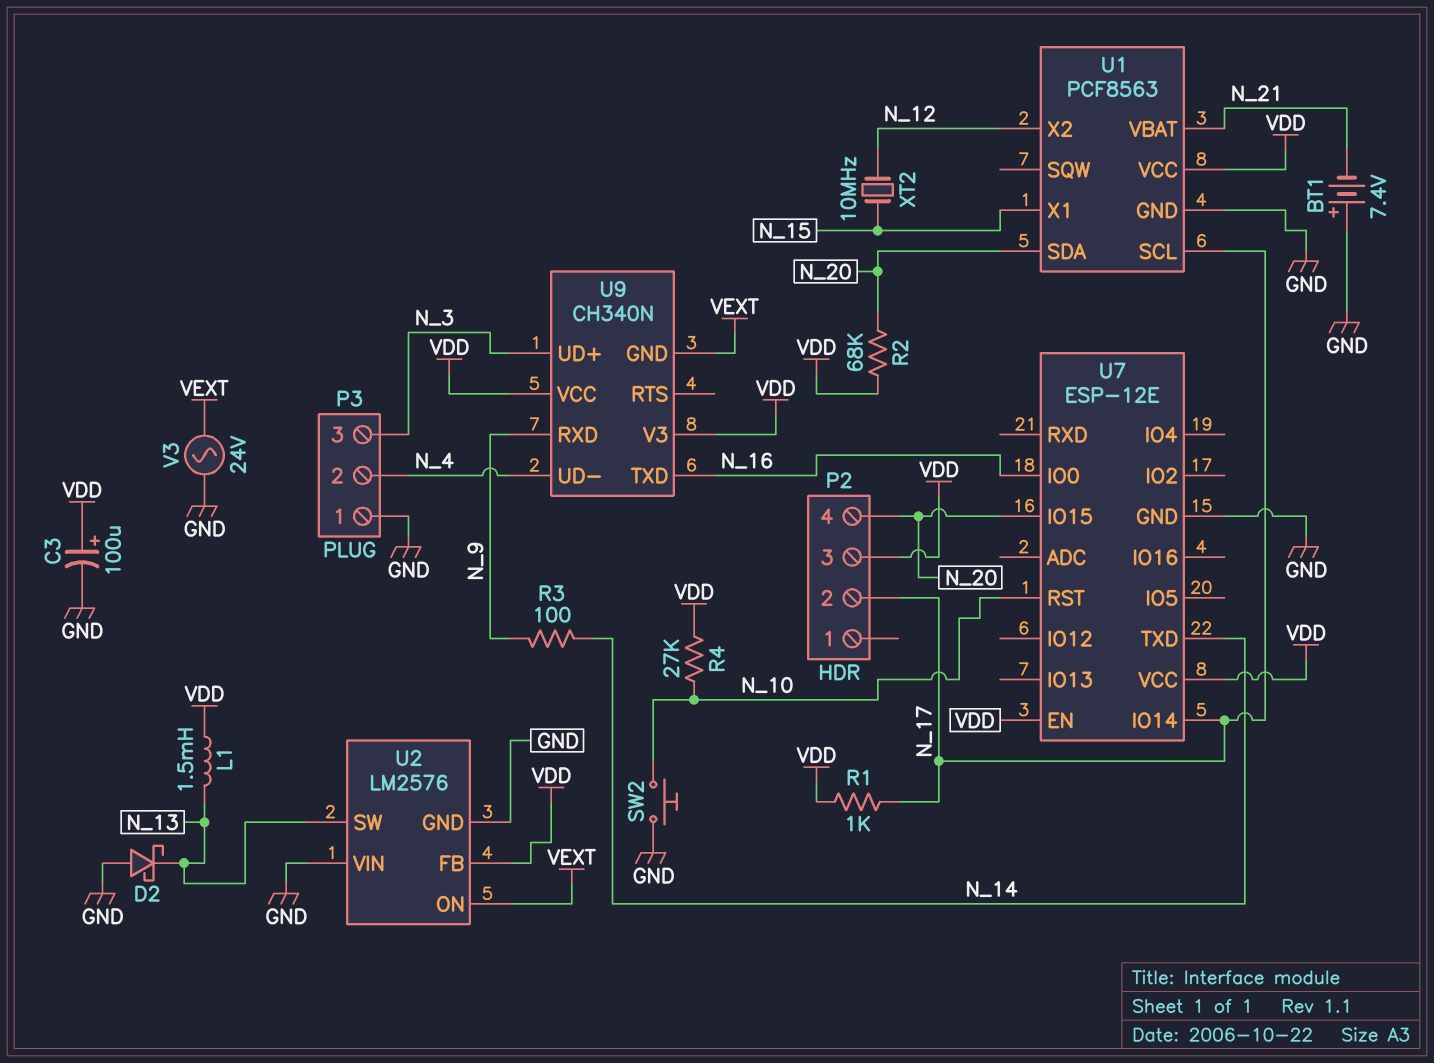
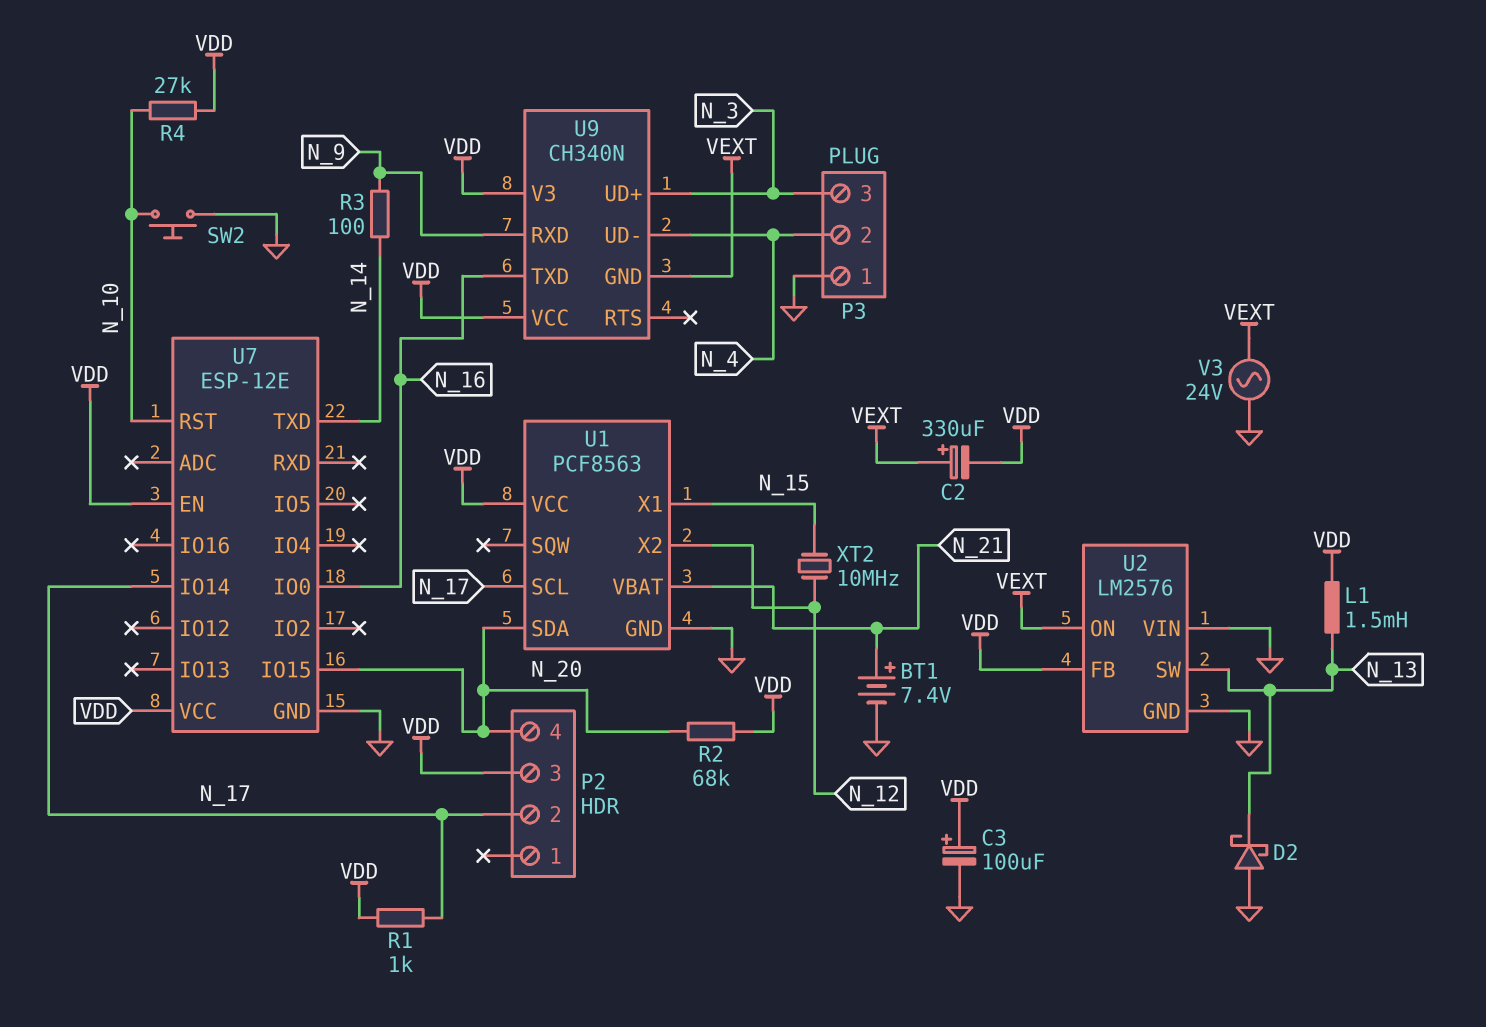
BT1: 7.4V (plus GND, minus N_21) -> 7.4V (plus N_21, minus GND)
C2: none -> 330uF (plus VEXT, minus VDD)

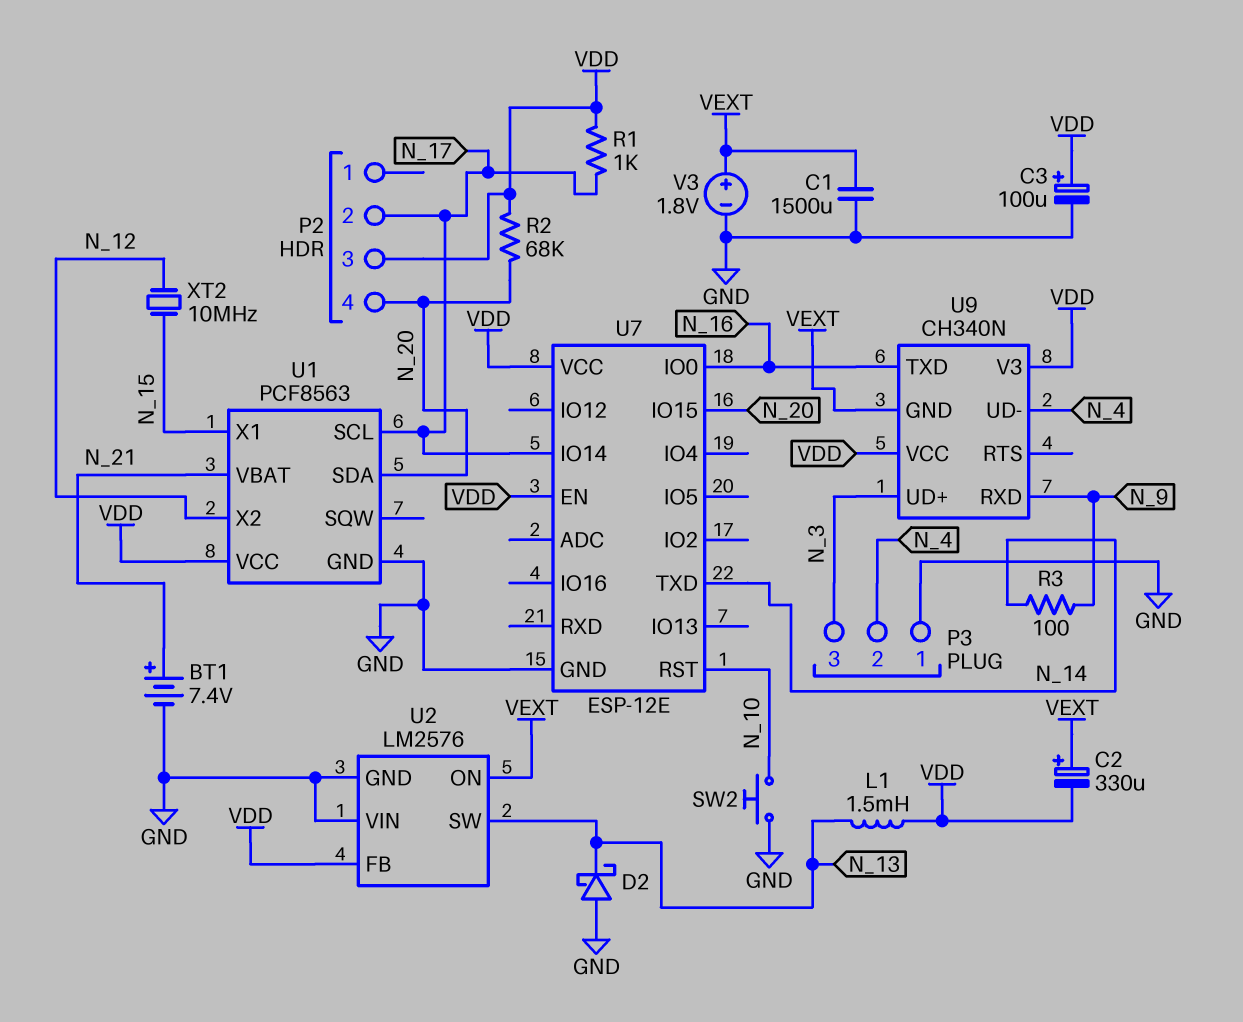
C1: none -> 1500uF (GND, VEXT)
R4: 27k (N_10, VDD) -> none
V3: AC 24V (GND, VEXT) -> 1.8V (plus VEXT, minus GND)

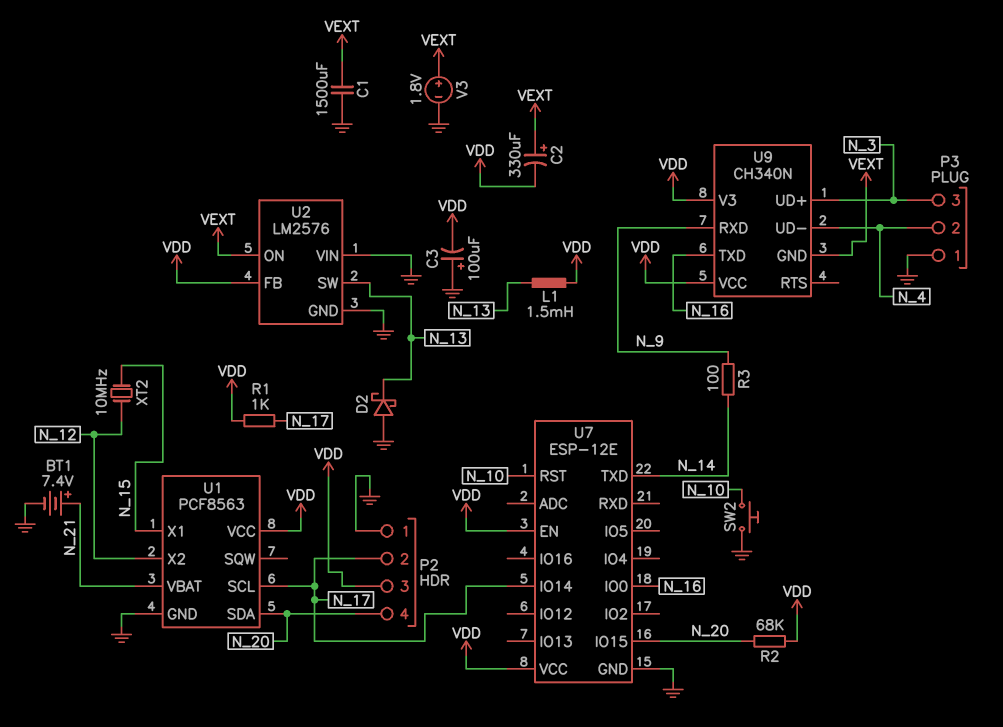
C3: 100uF (plus VDD, minus GND) -> 100uF (plus GND, minus VDD)
P2 pin 1: none -> GND

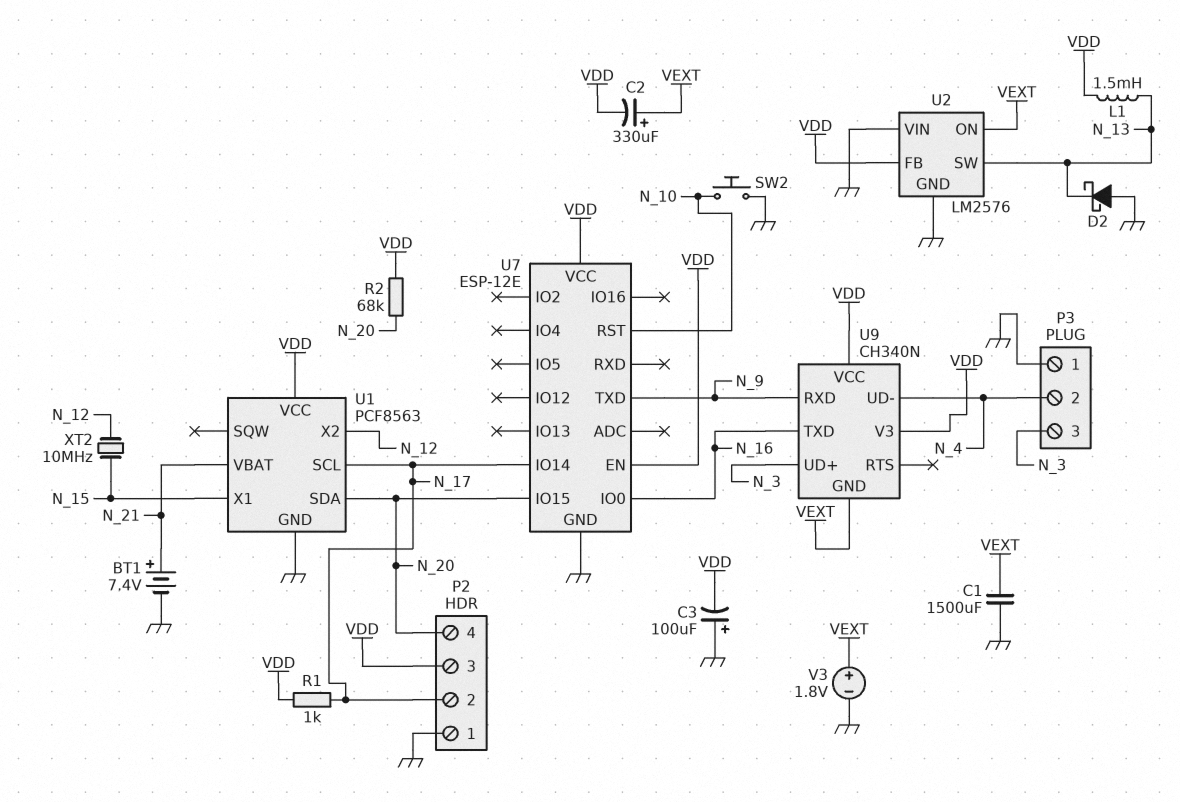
R3: 100 (N_9, N_14) -> none
U7 pin TXD: N_14 -> N_9

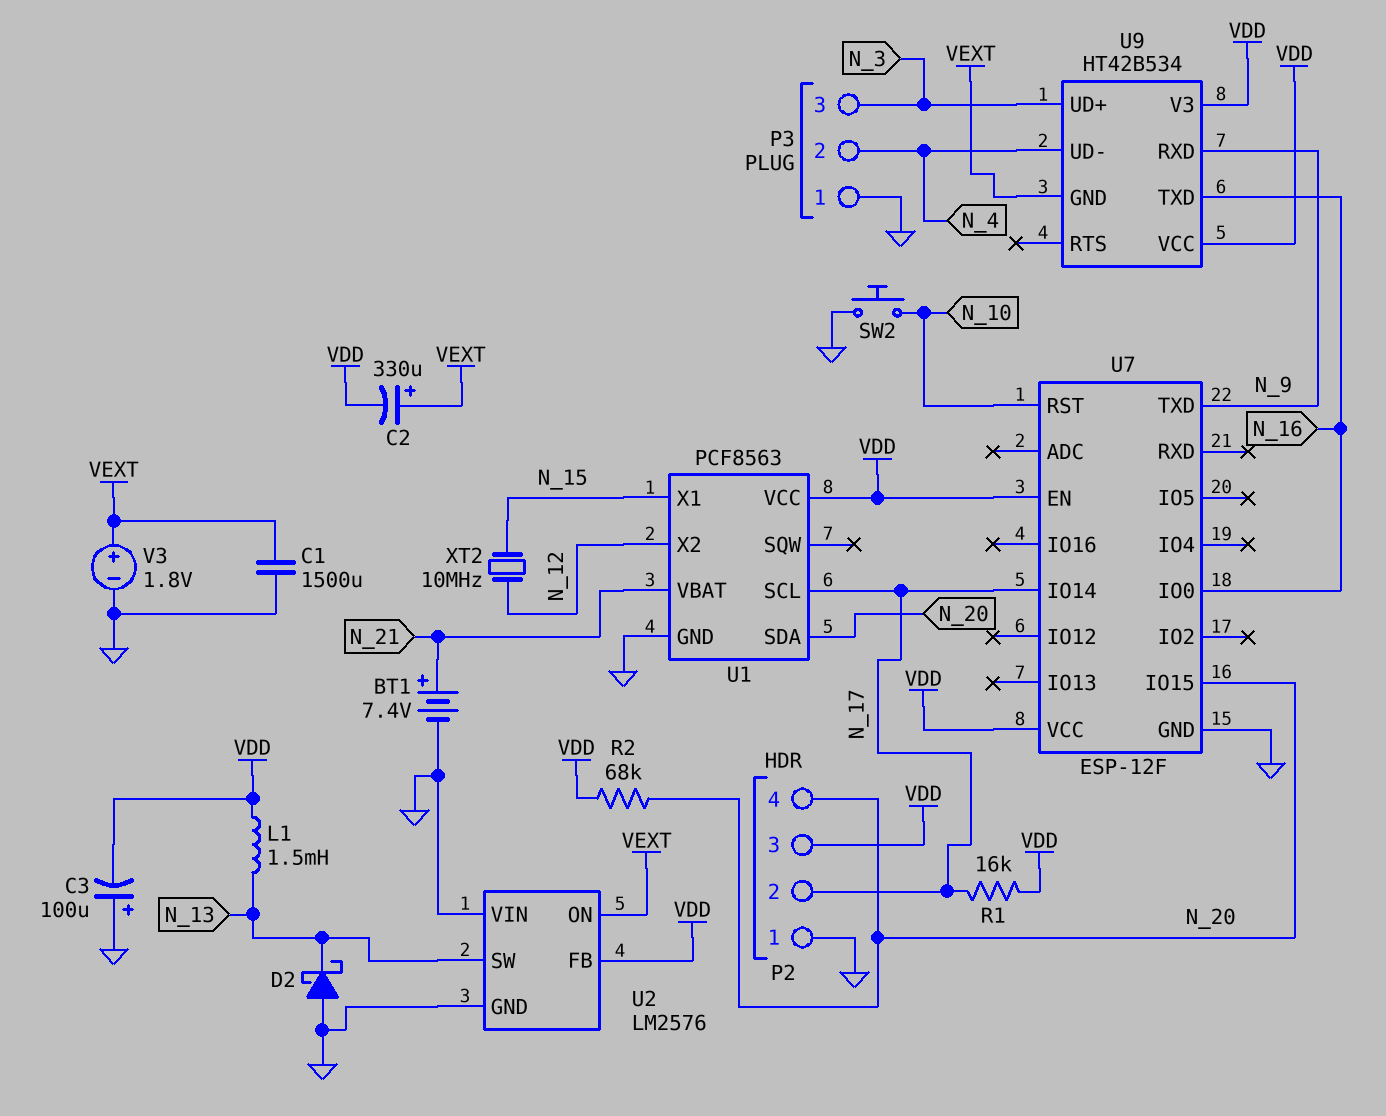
R1: 1k (N_17, VDD) -> 16k (N_17, VDD)
U7: ESP-12E -> ESP-12F
U9: CH340N -> HT42B534

